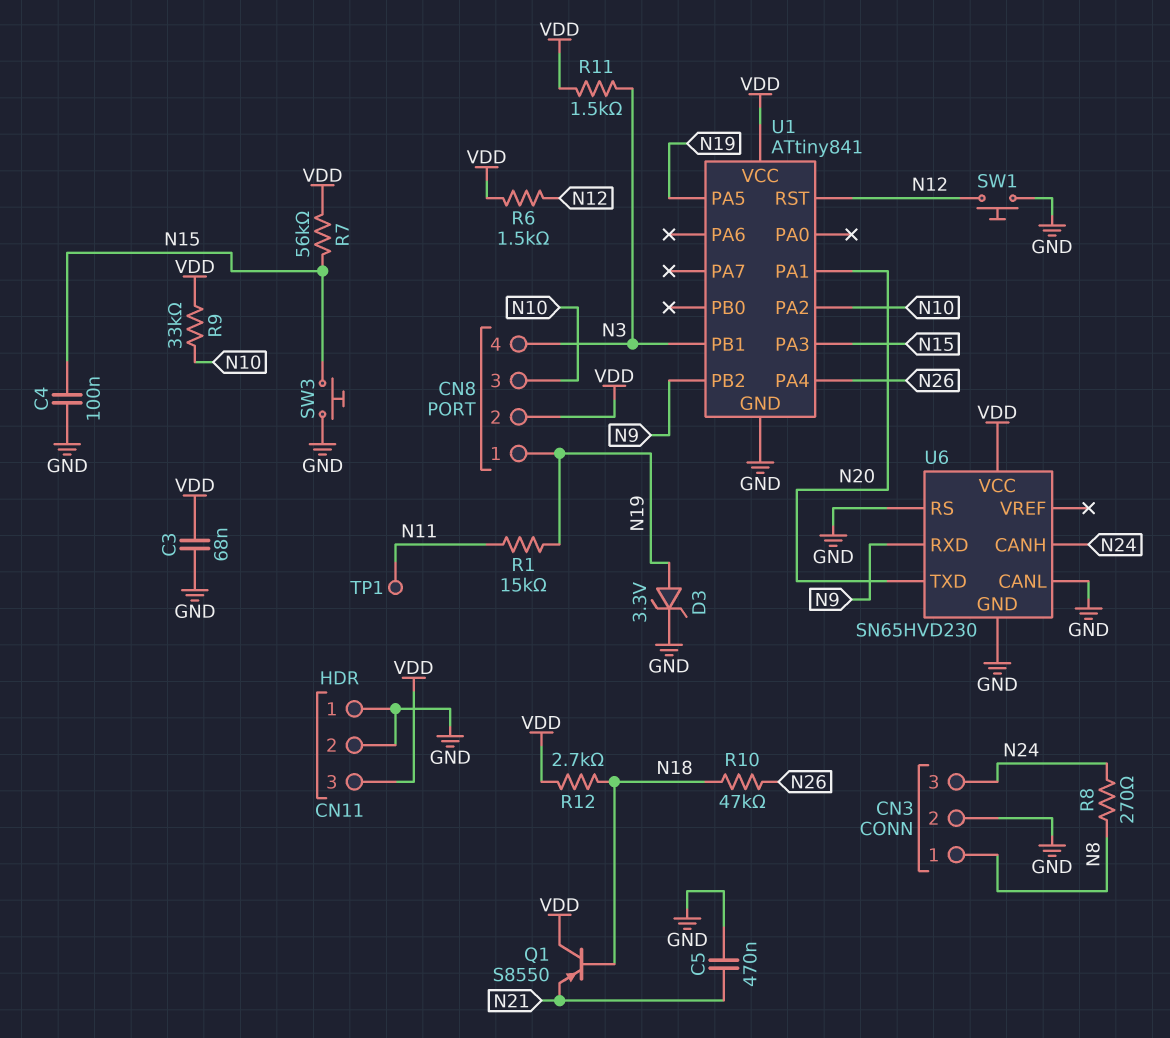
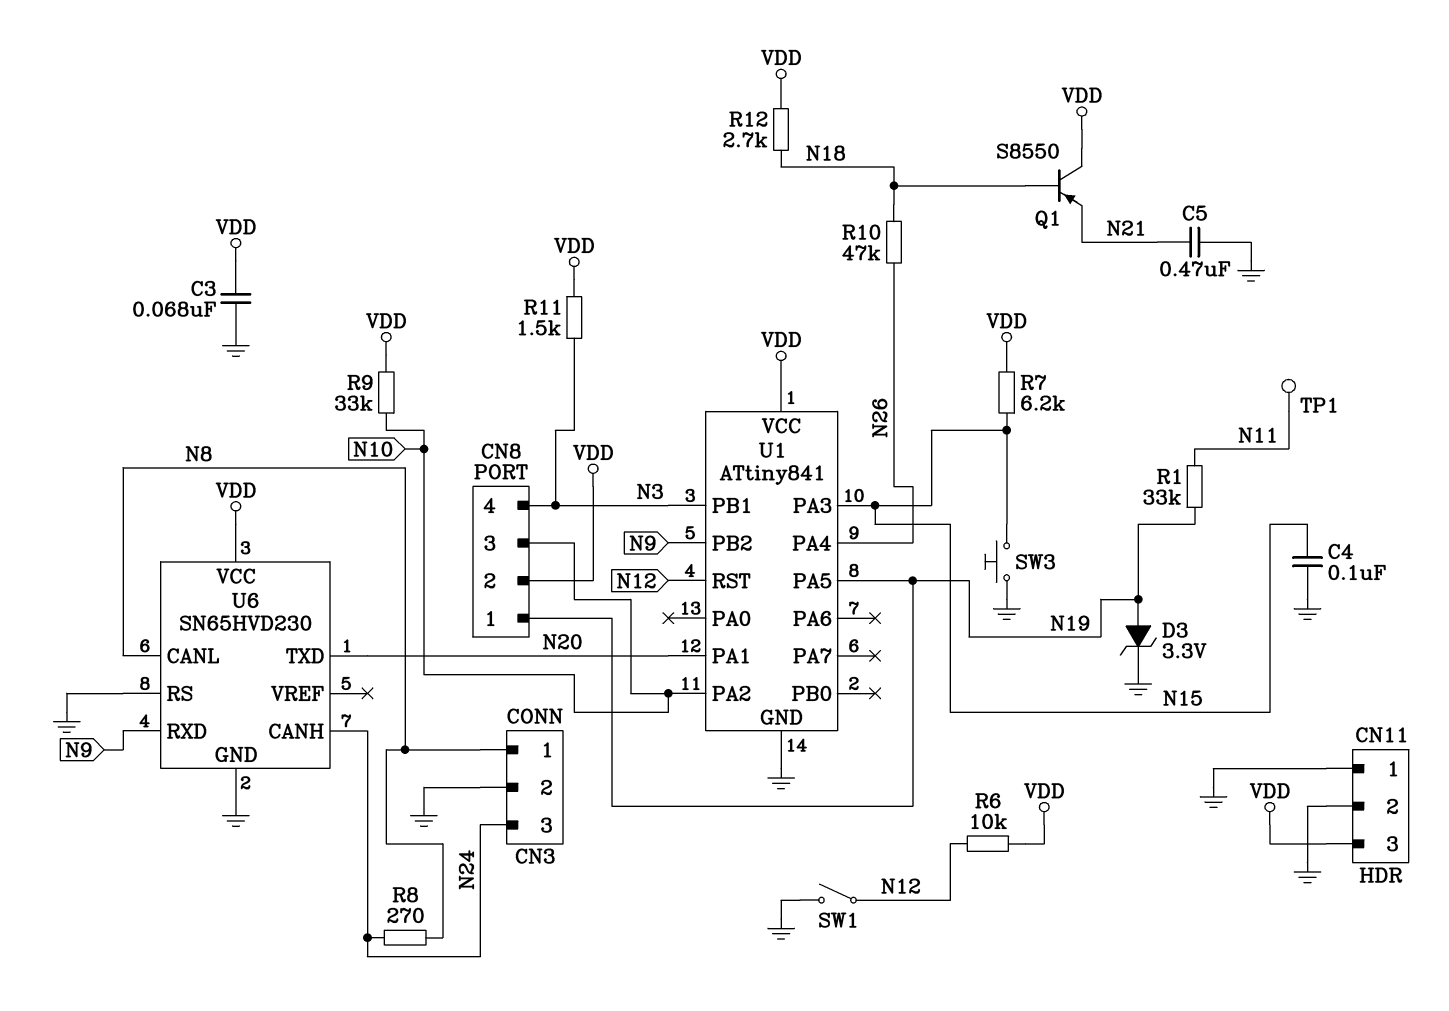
R1: 15k (N11, N19) -> 33k (N11, N19)
R6: 1.5k (N12, VDD) -> 10k (N12, VDD)
R7: 56k (N15, VDD) -> 6.2k (N15, VDD)
SW1: button (GND, N12) -> switch (GND, N12)
U6 pin CANL: GND -> N8

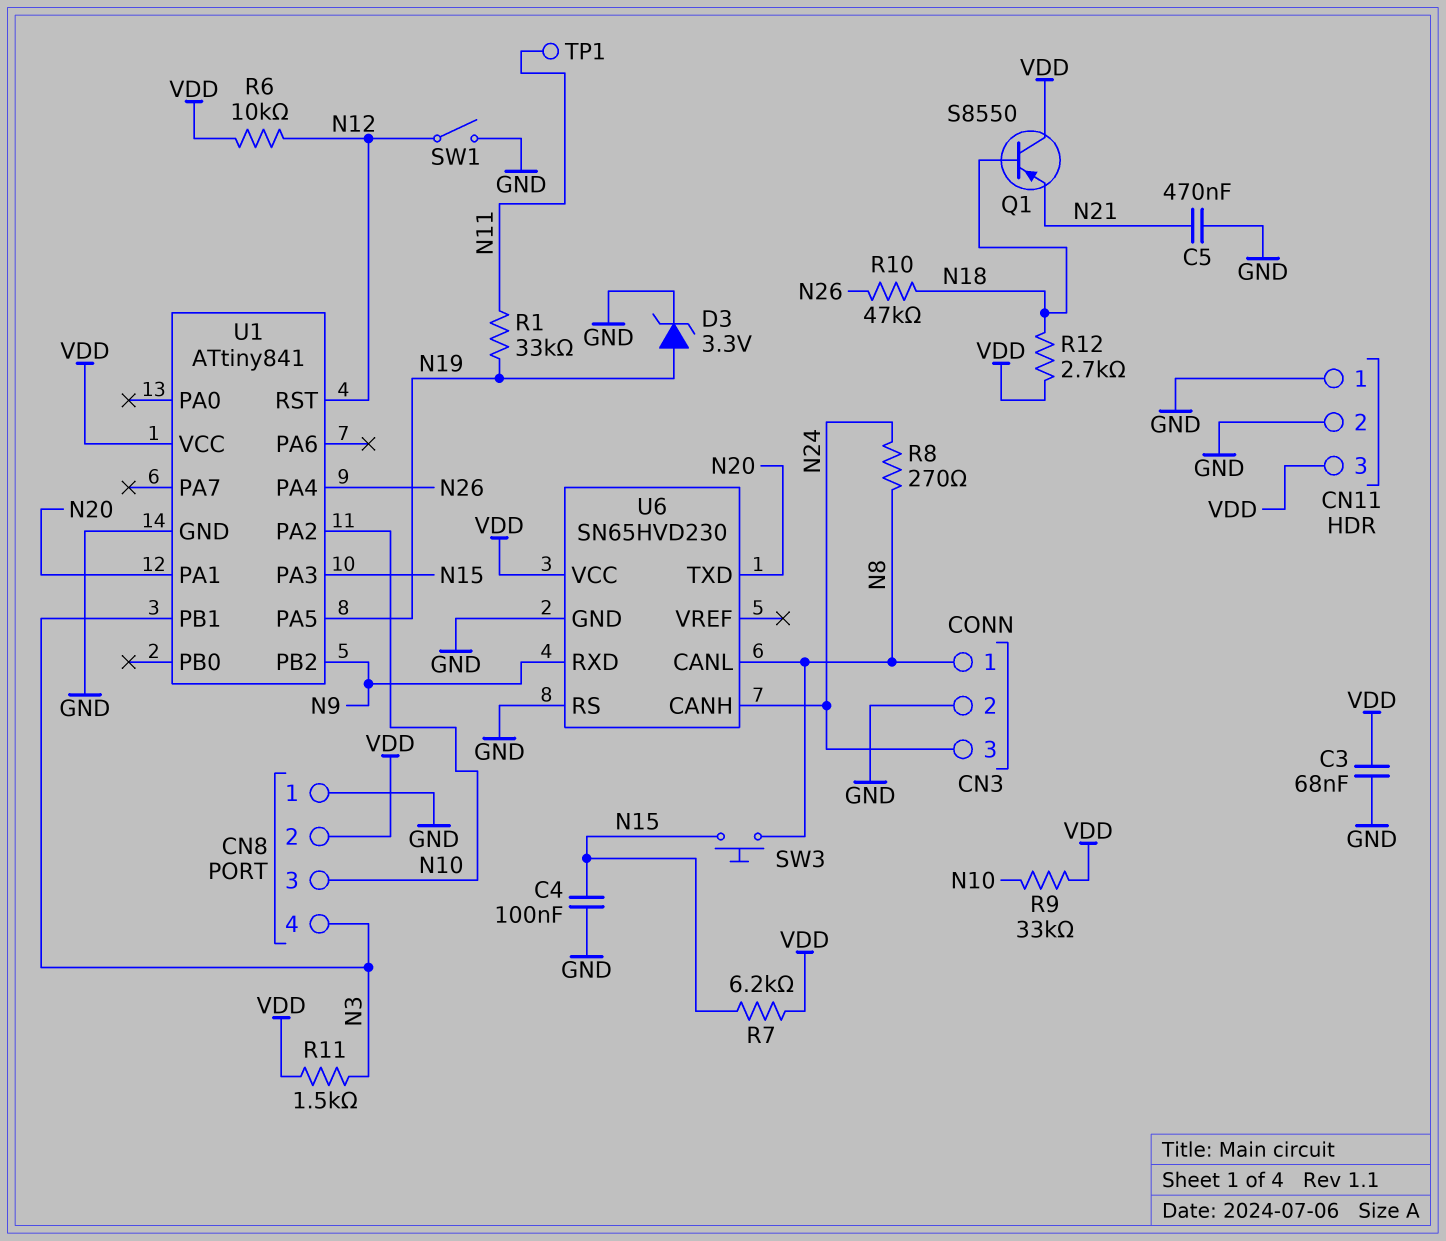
CN8 pin 1: N19 -> GND
SW3: button (GND, N15) -> button (N8, N15)

